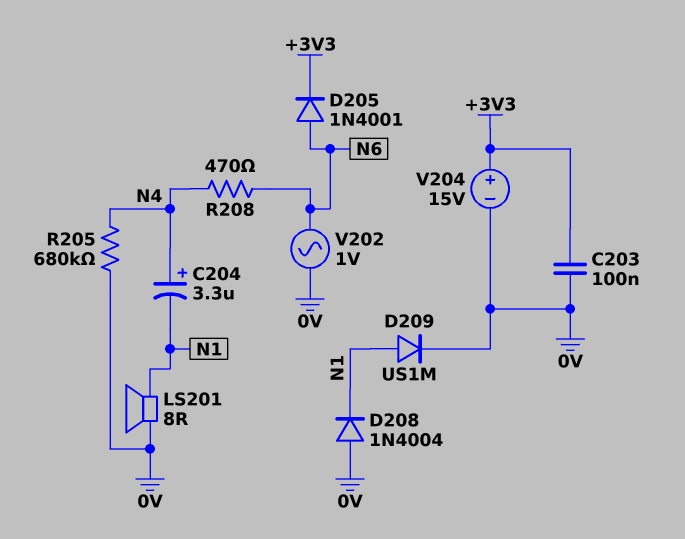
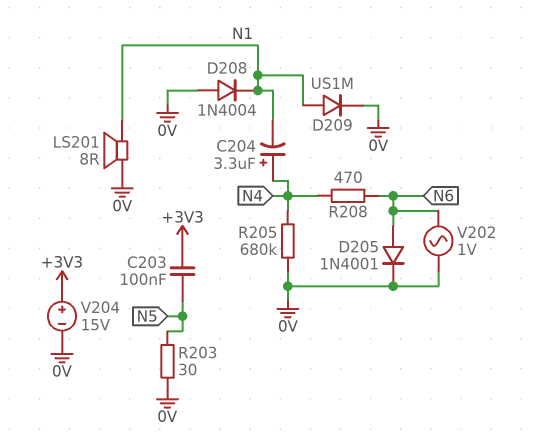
C203: 100nF (+3V3, 0V) -> 100nF (+3V3, N5)
D205: diode 1N4001 (A N6, K +3V3) -> diode 1N4001 (A N6, K 0V)
R203: none -> 30 (0V, N5)

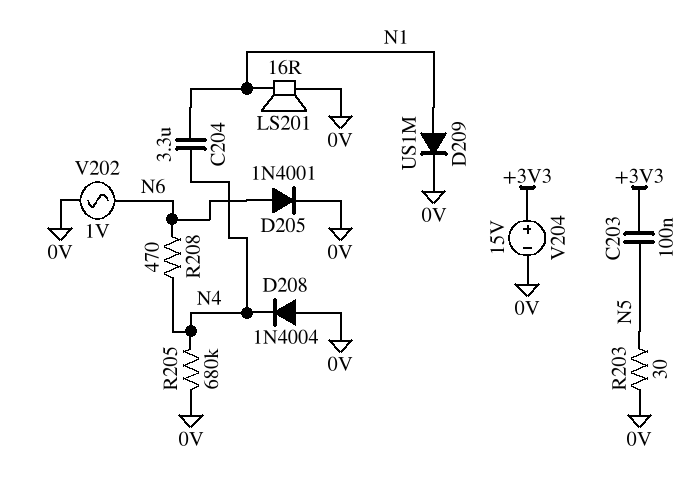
C204: 3.3uF (plus N4, minus N1) -> 3.3uF (N1, N4)
D208: diode 1N4004 (A 0V, K N1) -> diode 1N4004 (A 0V, K N4)
LS201: speaker 8R (0V, N1) -> speaker 16R (0V, N1)

